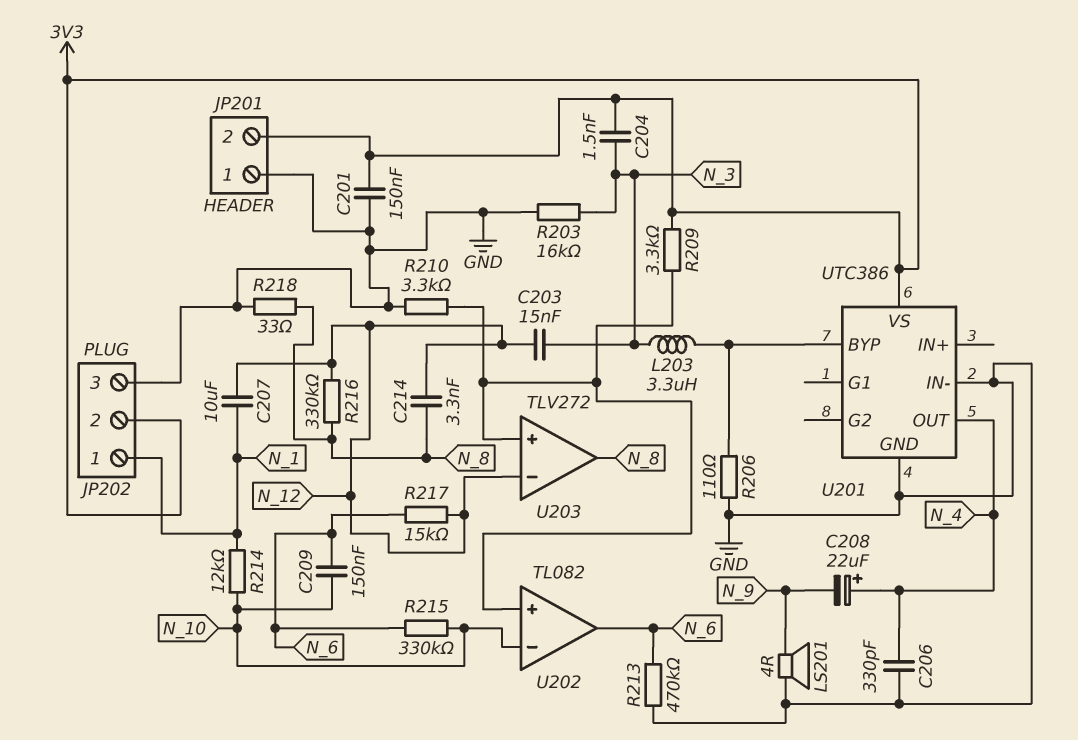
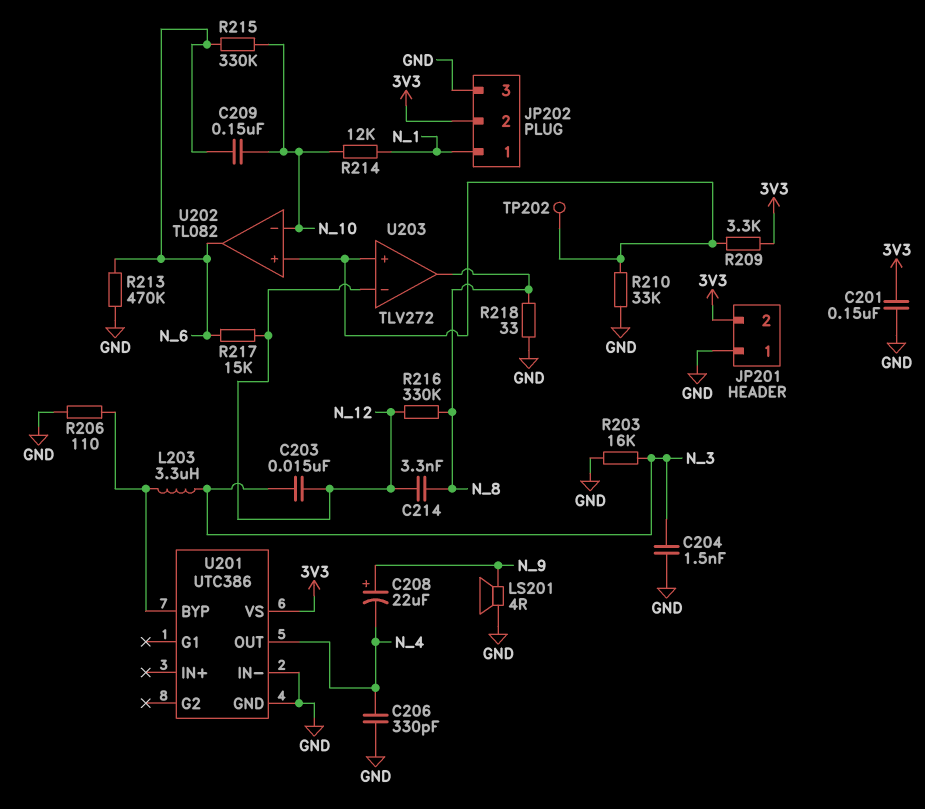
C204: 1.5nF (3V3, N_3) -> 1.5nF (GND, N_3)
C207: 10uF (N_1, N_12) -> none
C208: 22uF (plus N_4, minus N_9) -> 22uF (plus N_9, minus N_4)
R210: 3.3k (GND, U202/in+) -> 33k (GND, U202/in+)
TP202: none -> test point (U202/in+)

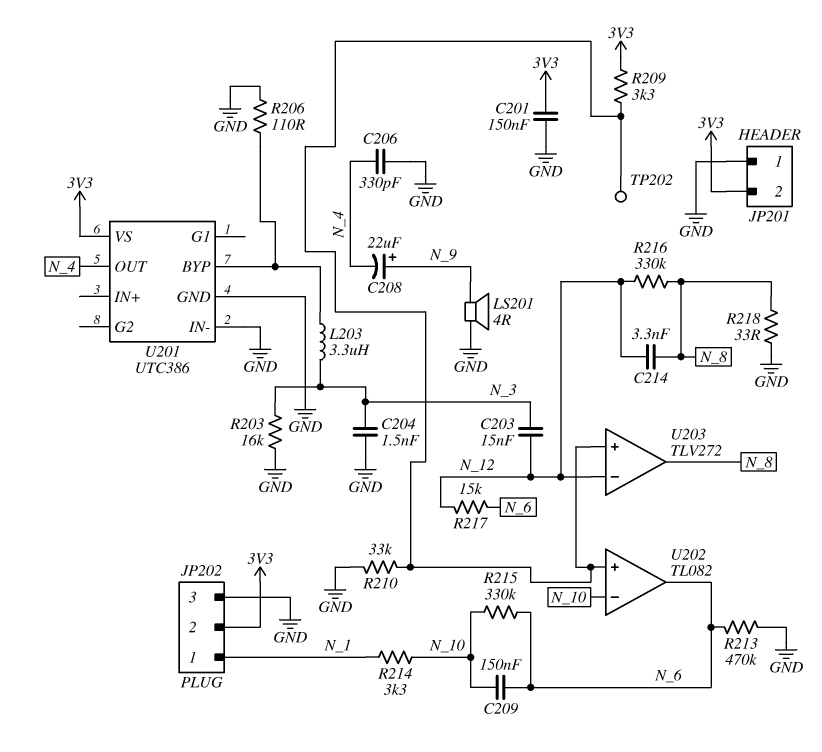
R214: 12k (N_1, N_10) -> 3.3k (N_1, N_10)

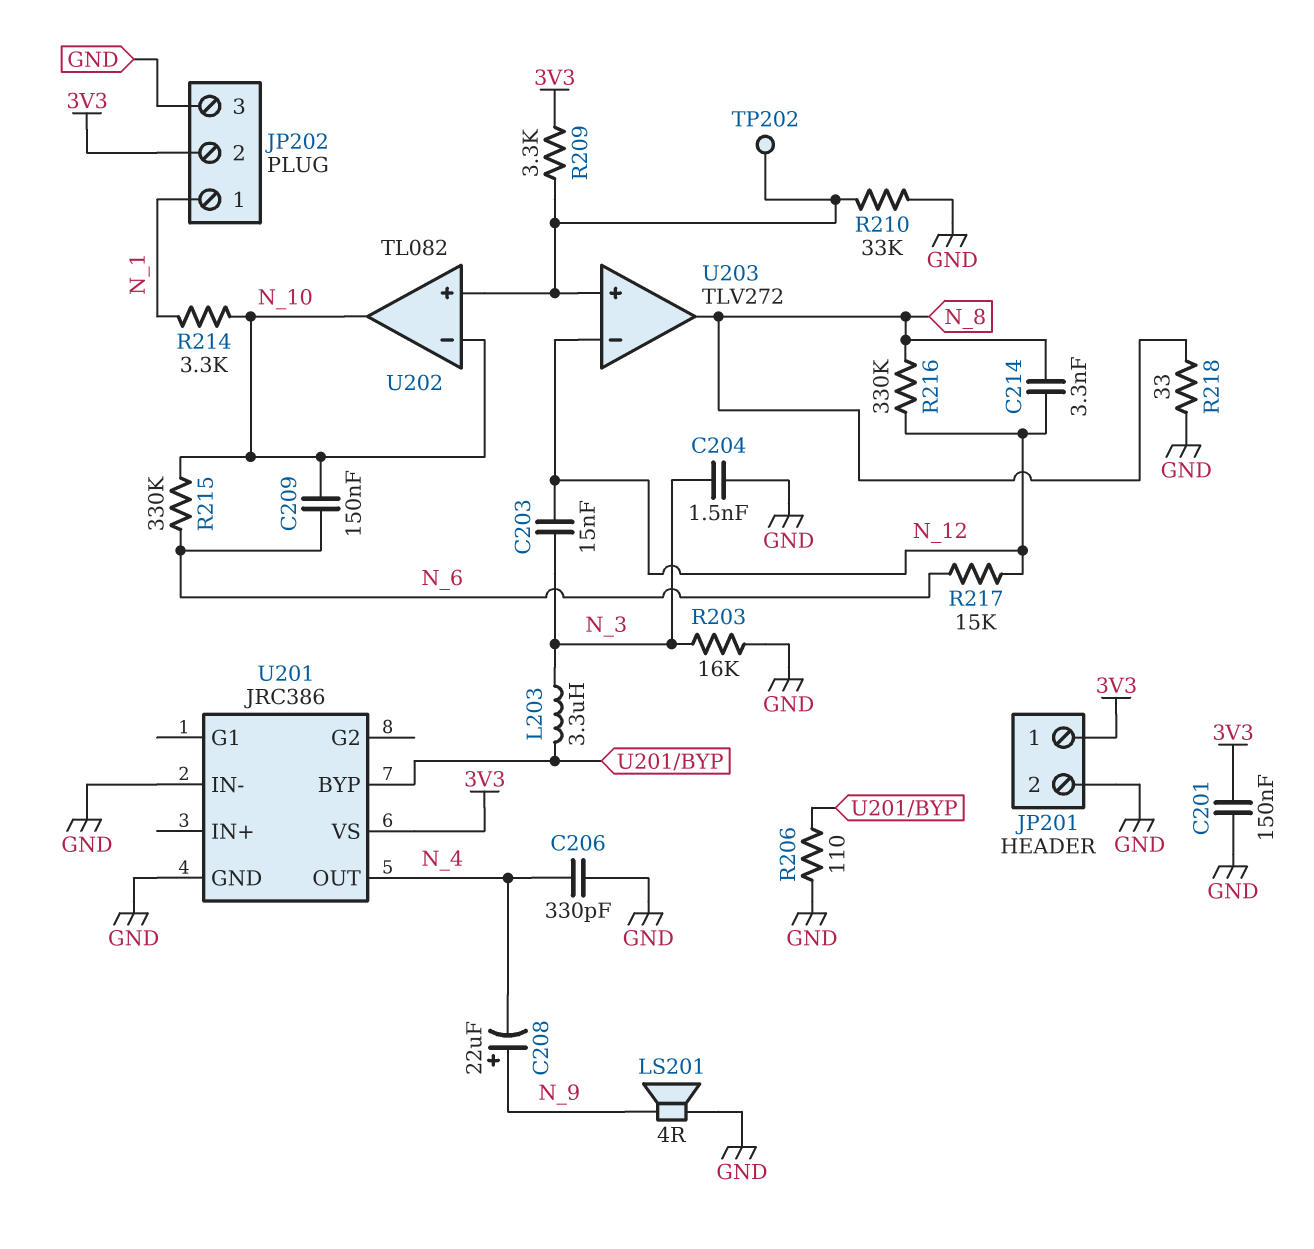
JP201 pin 1: GND -> 3V3
JP201 pin 2: 3V3 -> GND
R213: 470k (GND, N_6) -> none
U201: UTC386 -> JRC386
U202 pin out: N_6 -> N_10

